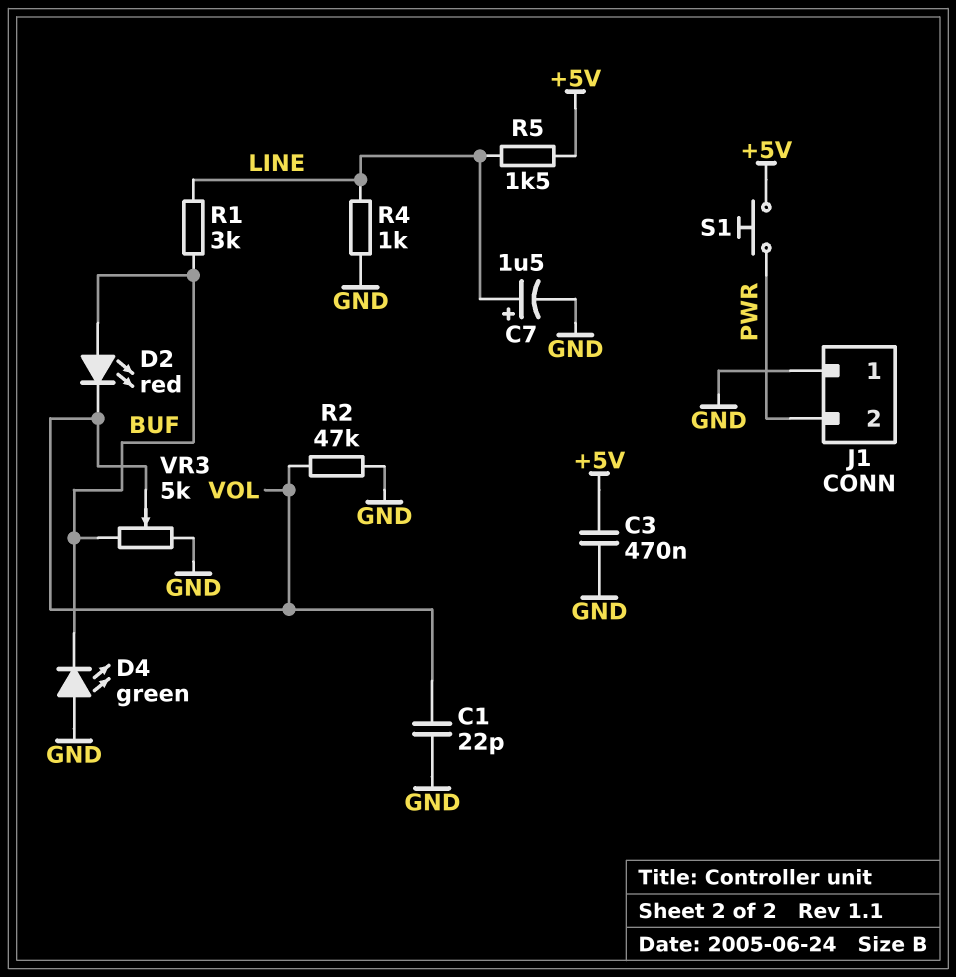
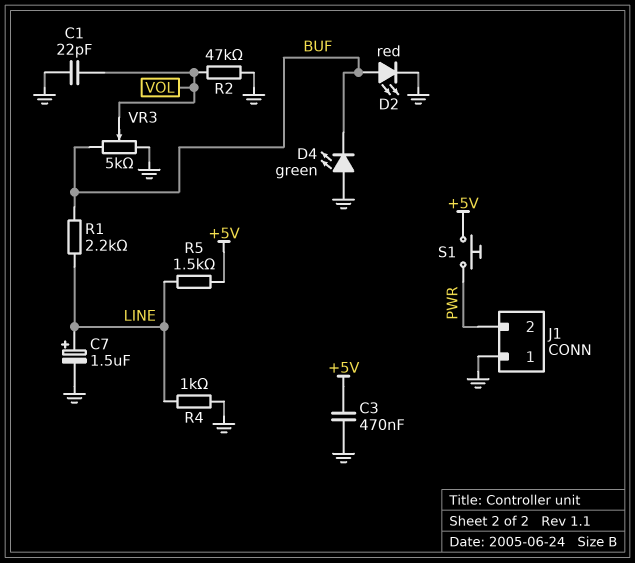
D2: LED red (A BUF, K VOL) -> LED red (A BUF, K GND)
R1: 3k (BUF, LINE) -> 2.2k (BUF, LINE)

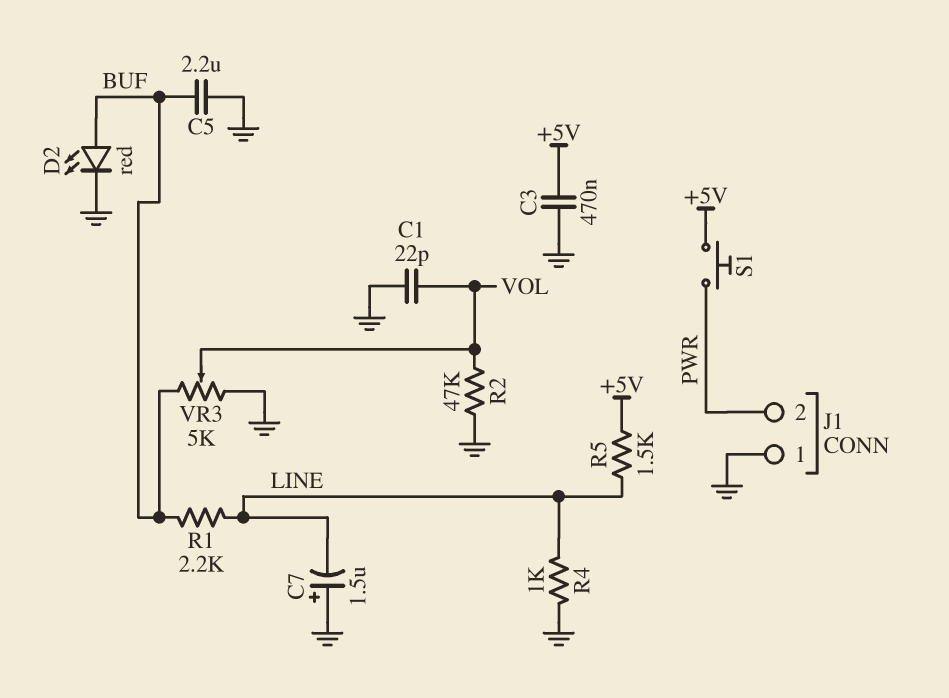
C5: none -> 2.2uF (BUF, GND)
C7: 1.5uF (plus LINE, minus GND) -> 1.5uF (plus GND, minus LINE)
D4: LED green (A GND, K BUF) -> none

